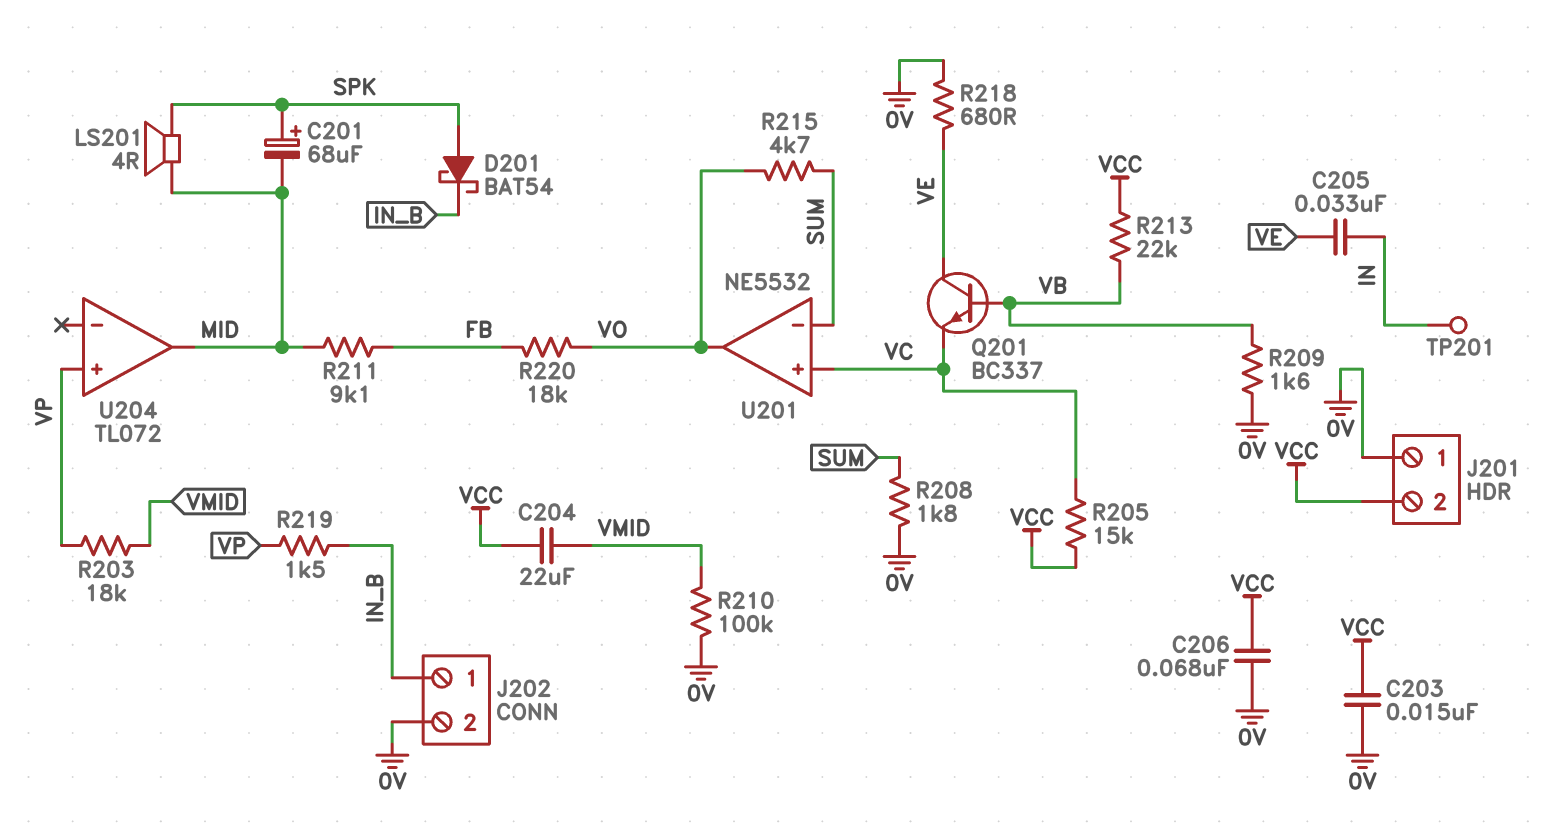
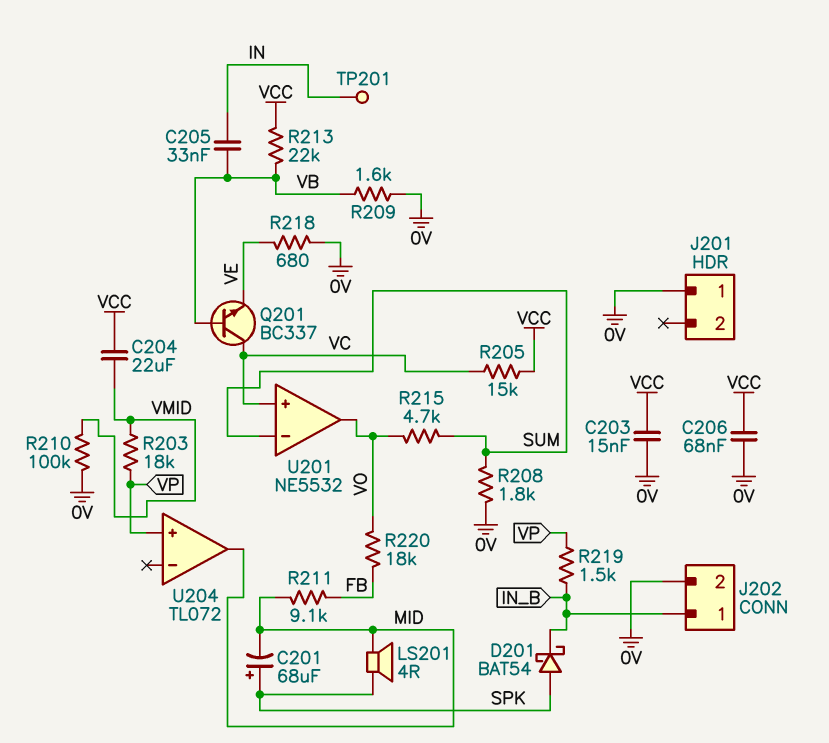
C205: 33nF (IN, VE) -> 33nF (IN, VB)
J201 pin 2: VCC -> none
Q201: NPN BC337 (B VB, C VE, E VC) -> NPN BC337 (B VB, C VC, E VE)

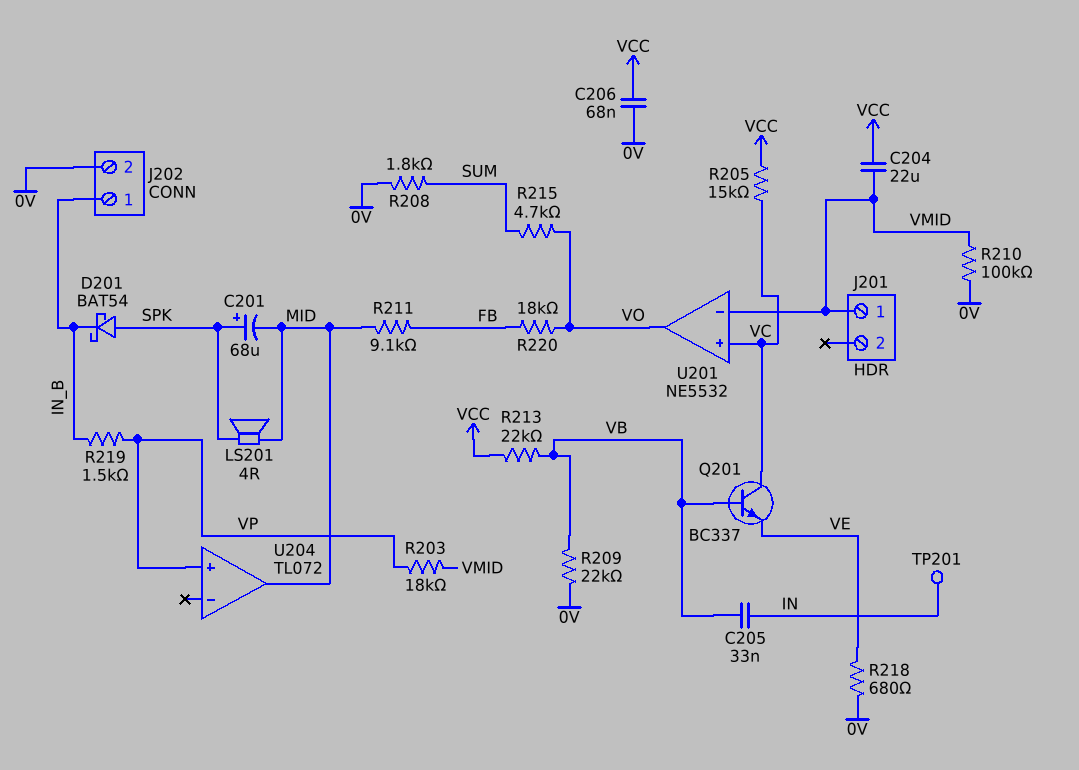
C203: 15nF (0V, VCC) -> none
J201 pin 1: 0V -> VMID
R209: 1.6k (0V, VB) -> 22k (0V, VB)
U201 pin in-: SUM -> VMID

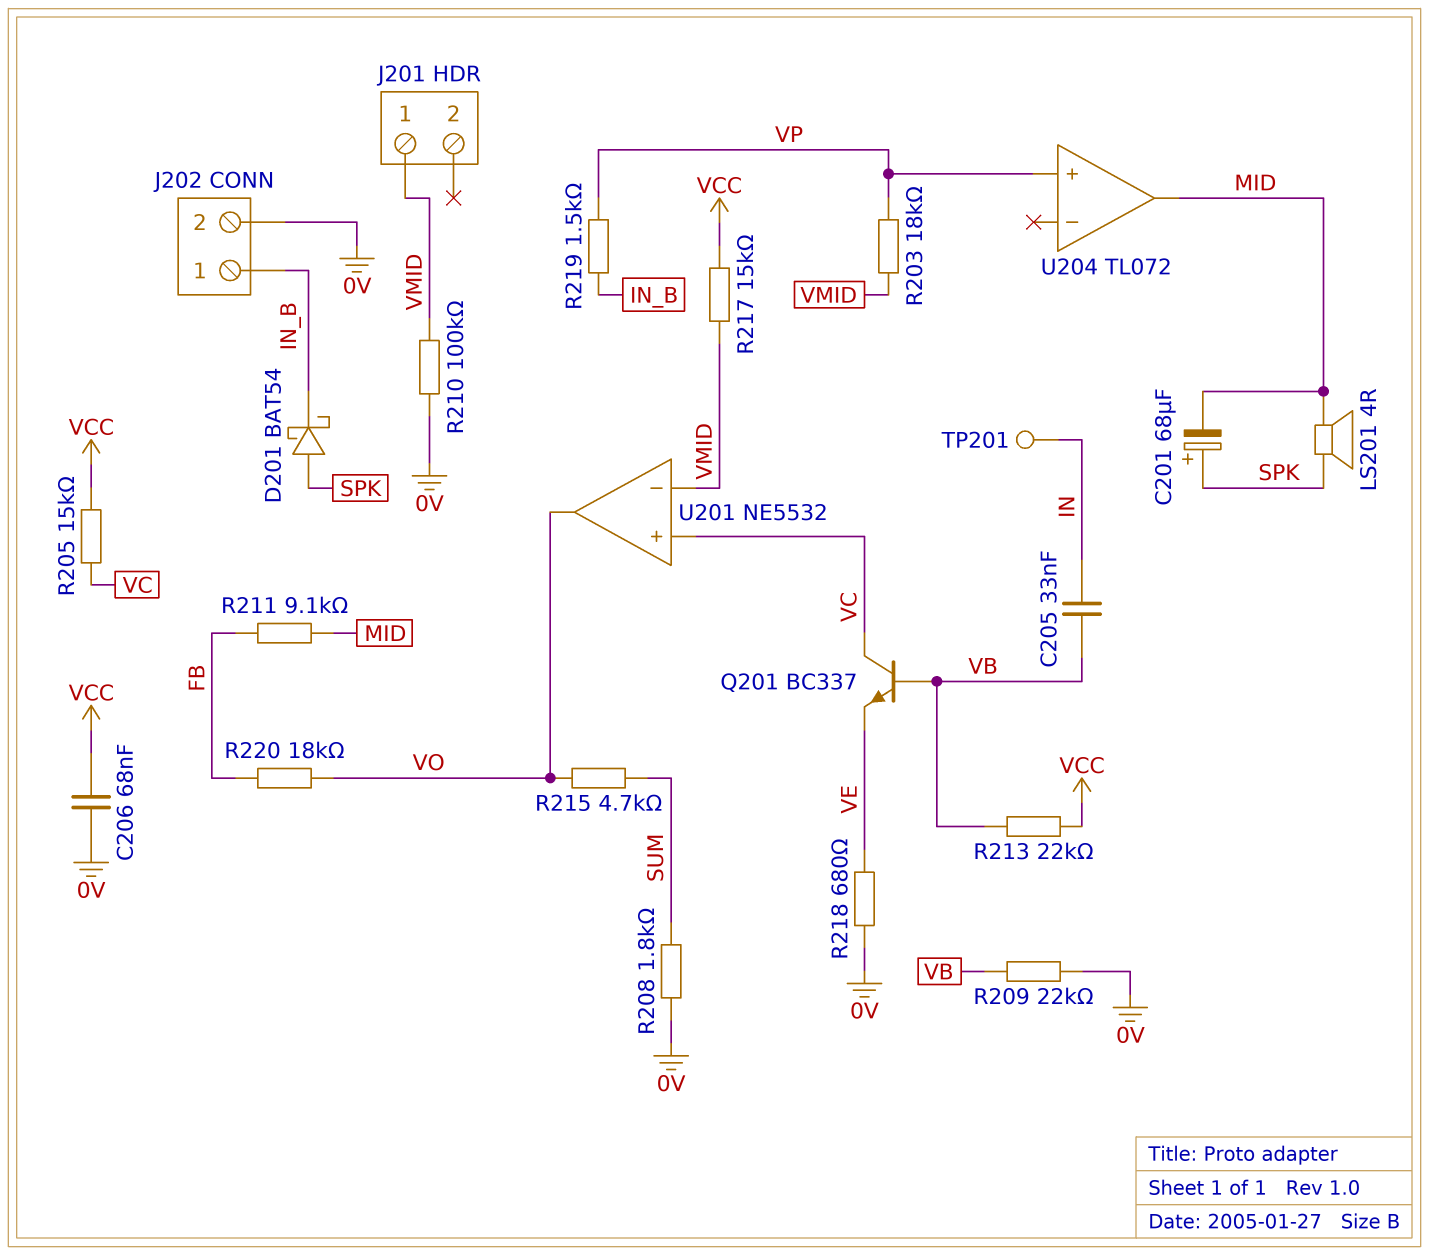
C204: 22uF (VCC, VMID) -> none
R217: none -> 15k (VCC, VMID)

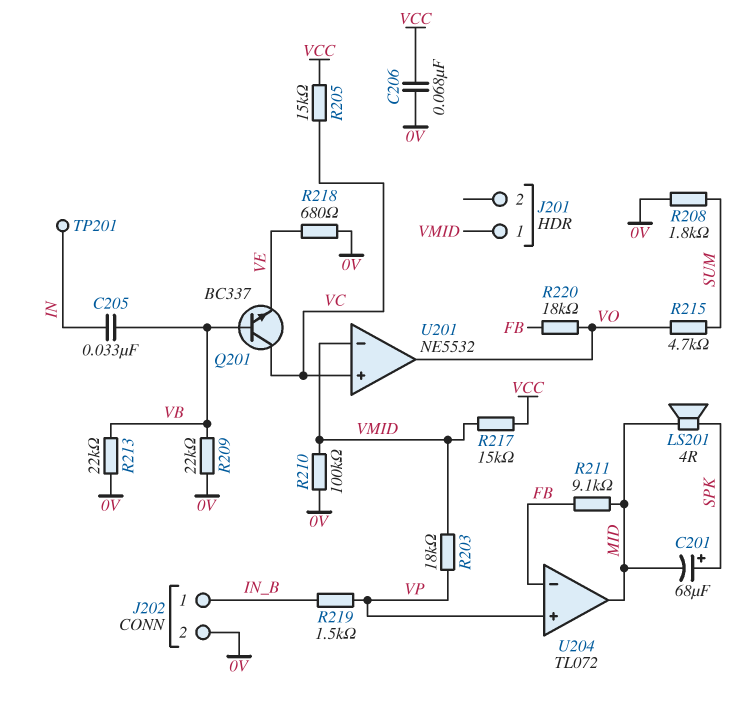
D201: schottky BAT54 (A SPK, K IN_B) -> none
R213: 22k (VB, VCC) -> 22k (0V, VB)
U204 pin in-: none -> FB

